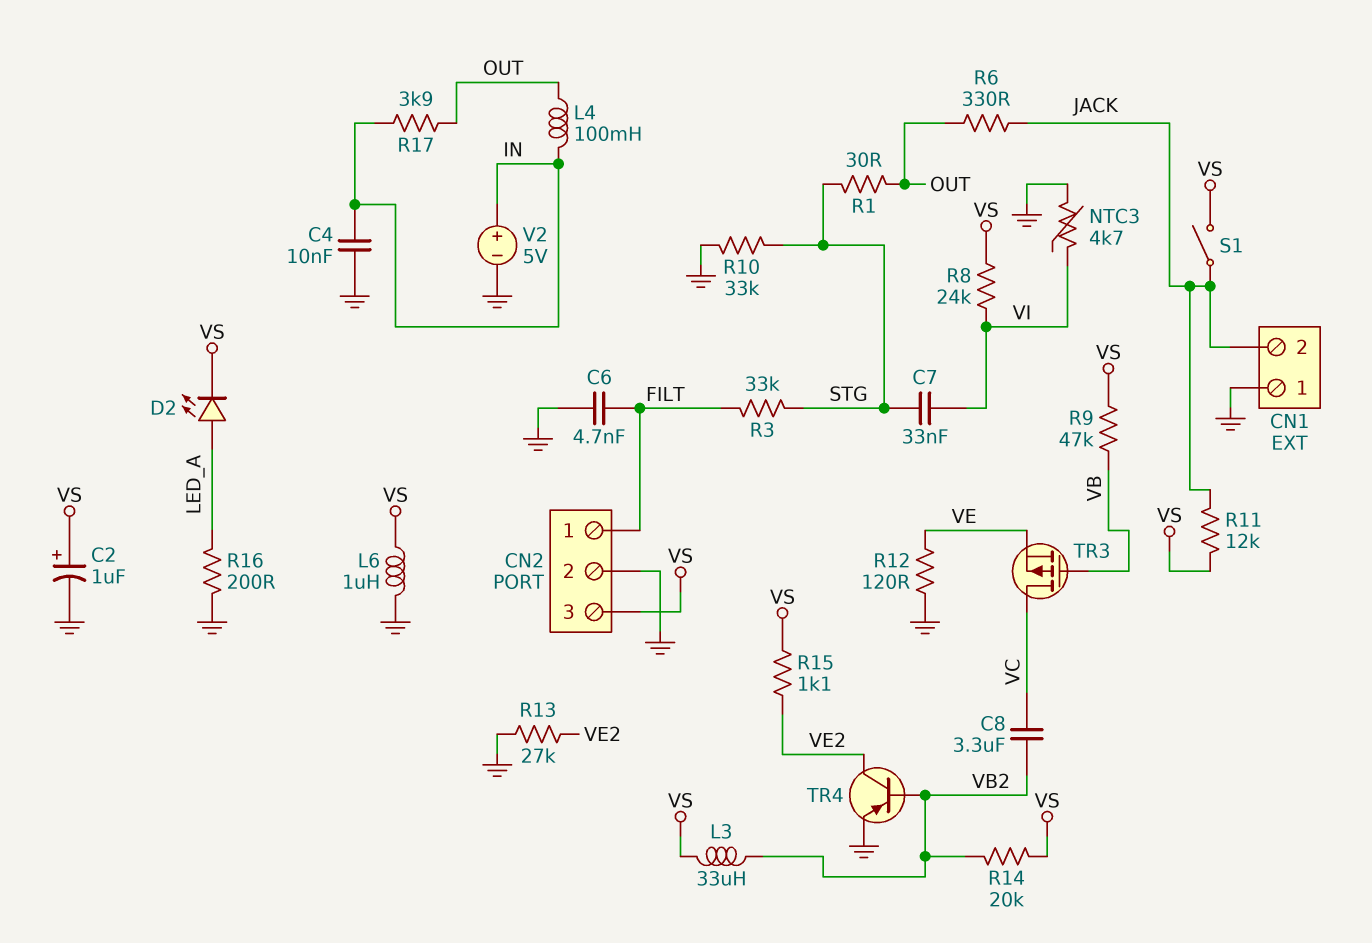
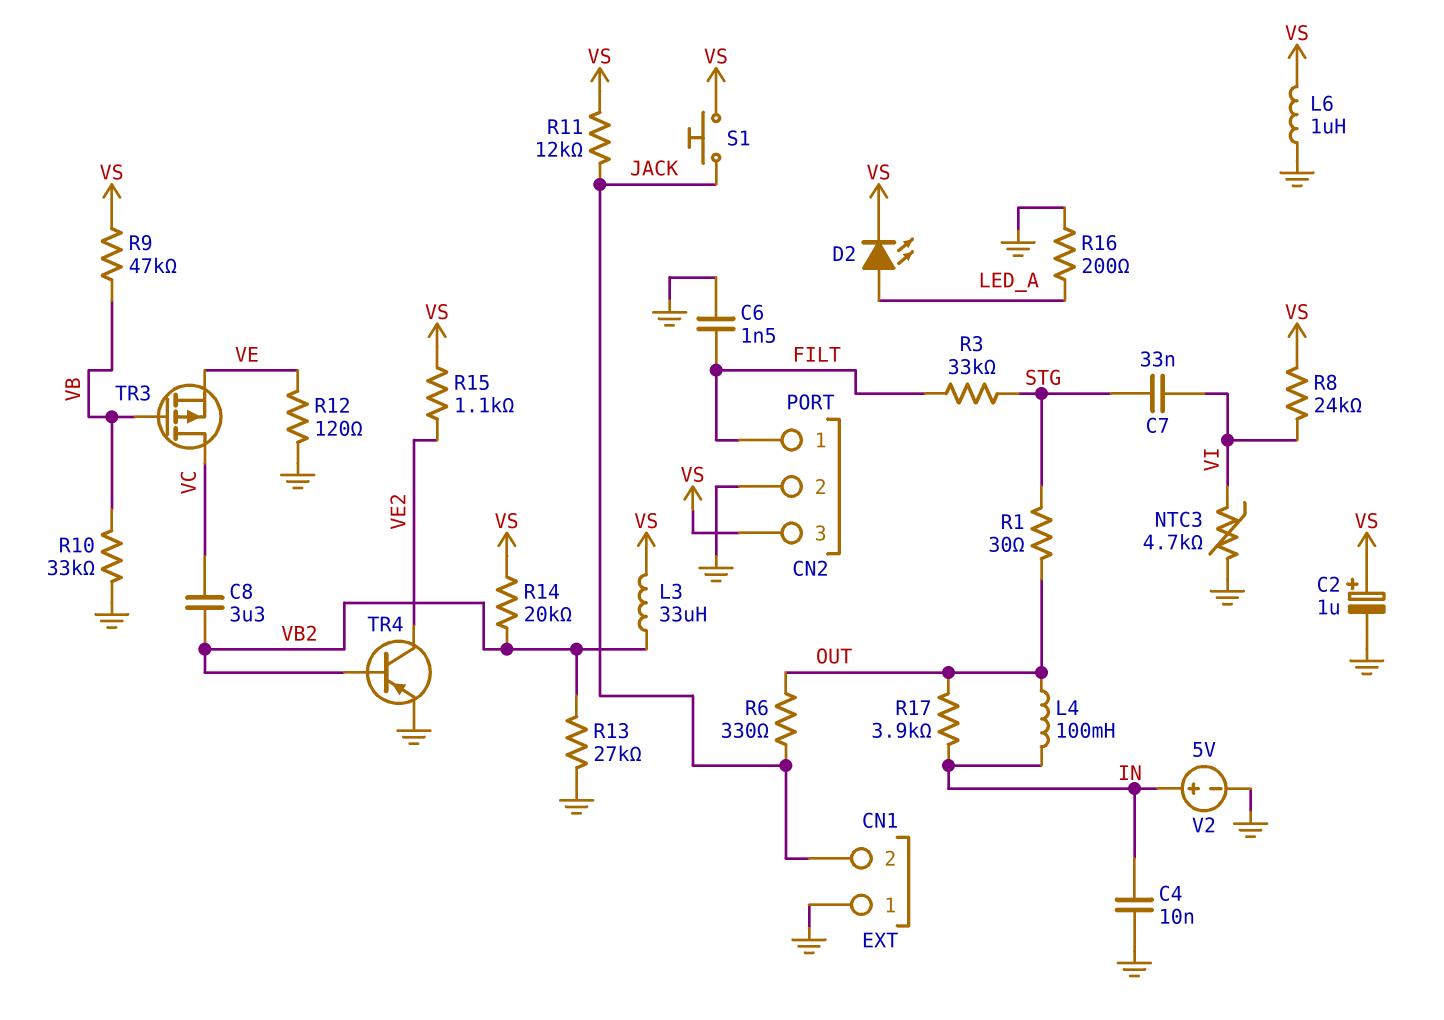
C6: 4.7nF (FILT, GND) -> 1.5nF (FILT, GND)
R10: 33k (GND, STG) -> 33k (GND, VB)
R13: 27k (GND, VE2) -> 27k (GND, VB2)
S1: switch (JACK, VS) -> button (JACK, VS)

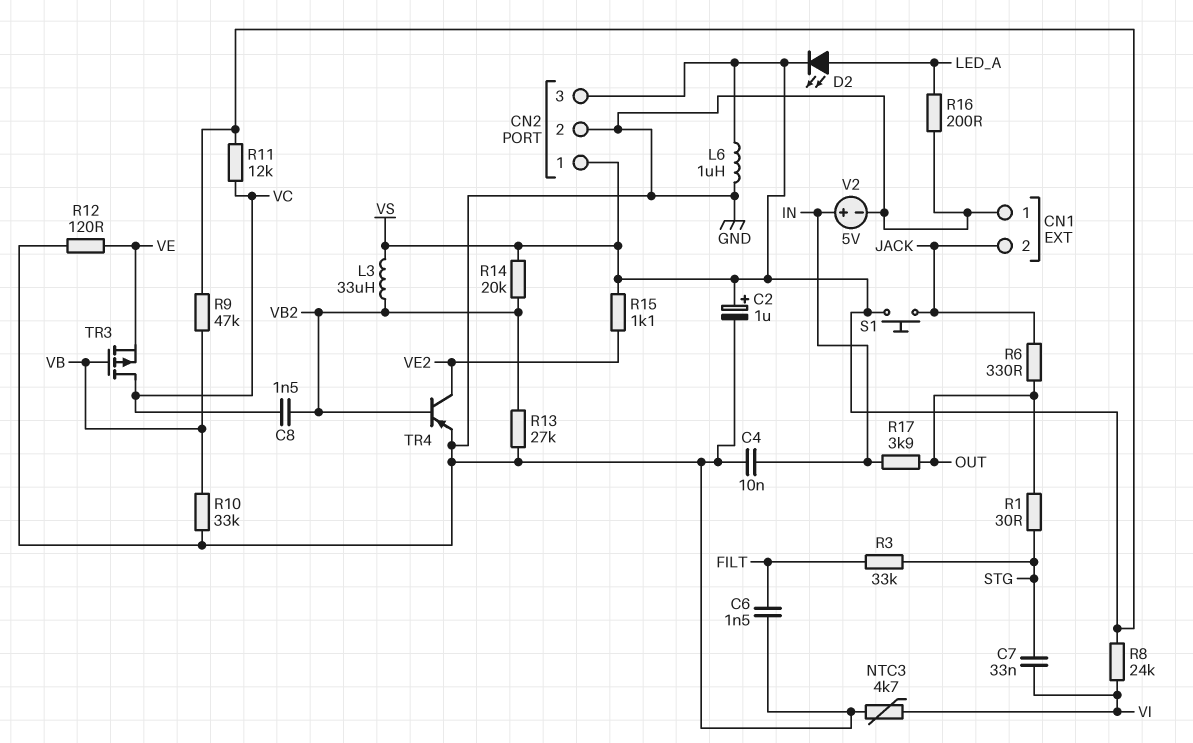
C8: 3.3uF (VB2, VC) -> 1.5nF (VB2, VC)
CN2 pin 1: FILT -> VS
L4: 100mH (IN, OUT) -> none
R11: 12k (JACK, VS) -> 12k (VC, VS)

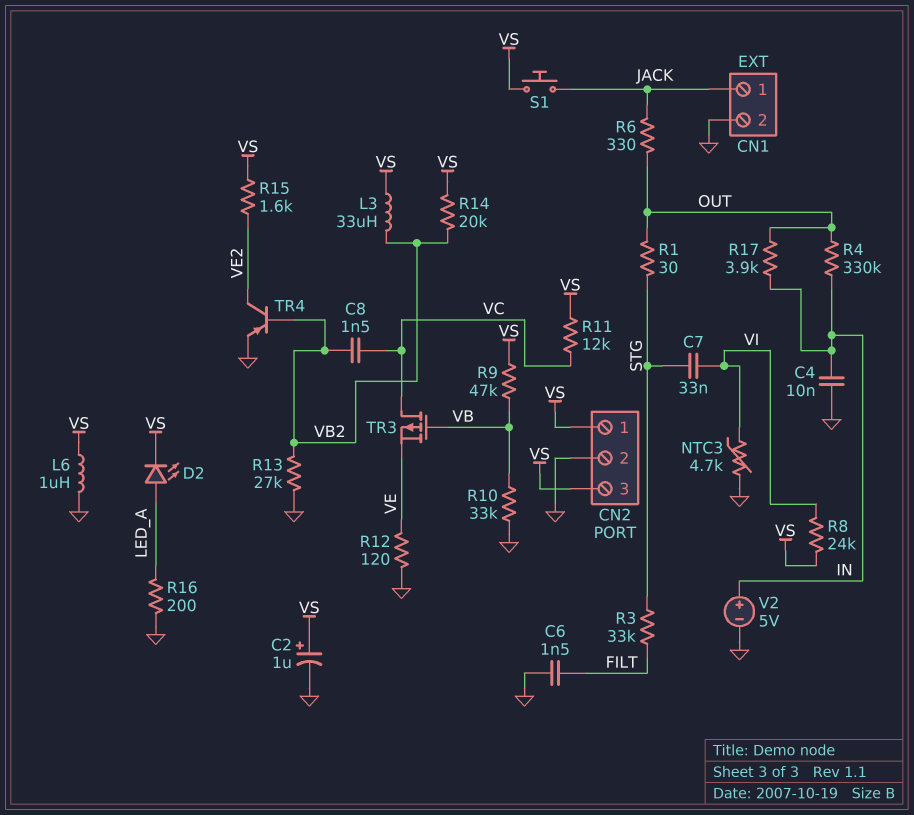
CN1 pin 1: GND -> JACK
CN1 pin 2: JACK -> GND
R4: none -> 330k (IN, OUT)
R15: 1.1k (VE2, VS) -> 1.6k (VE2, VS)

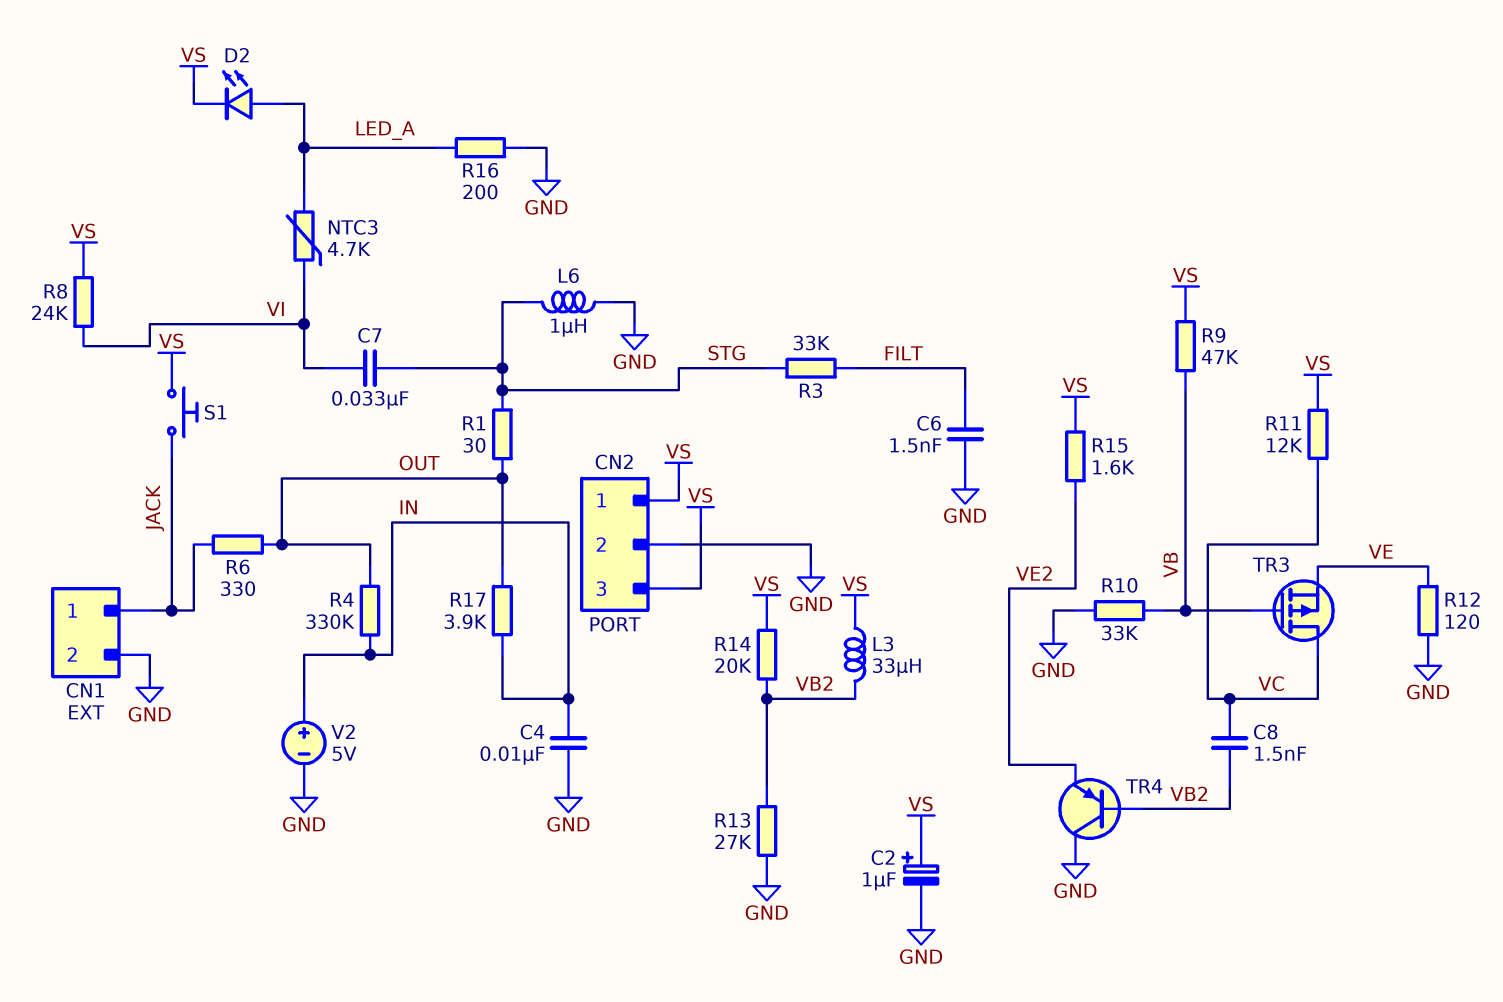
L6: 1uH (GND, VS) -> 1uH (GND, STG)
NTC3: 4.7k (GND, VI) -> 4.7k (LED_A, VI)
TR4: PNP (B VB2, C VE2, E GND) -> PNP (B VB2, C GND, E VE2)

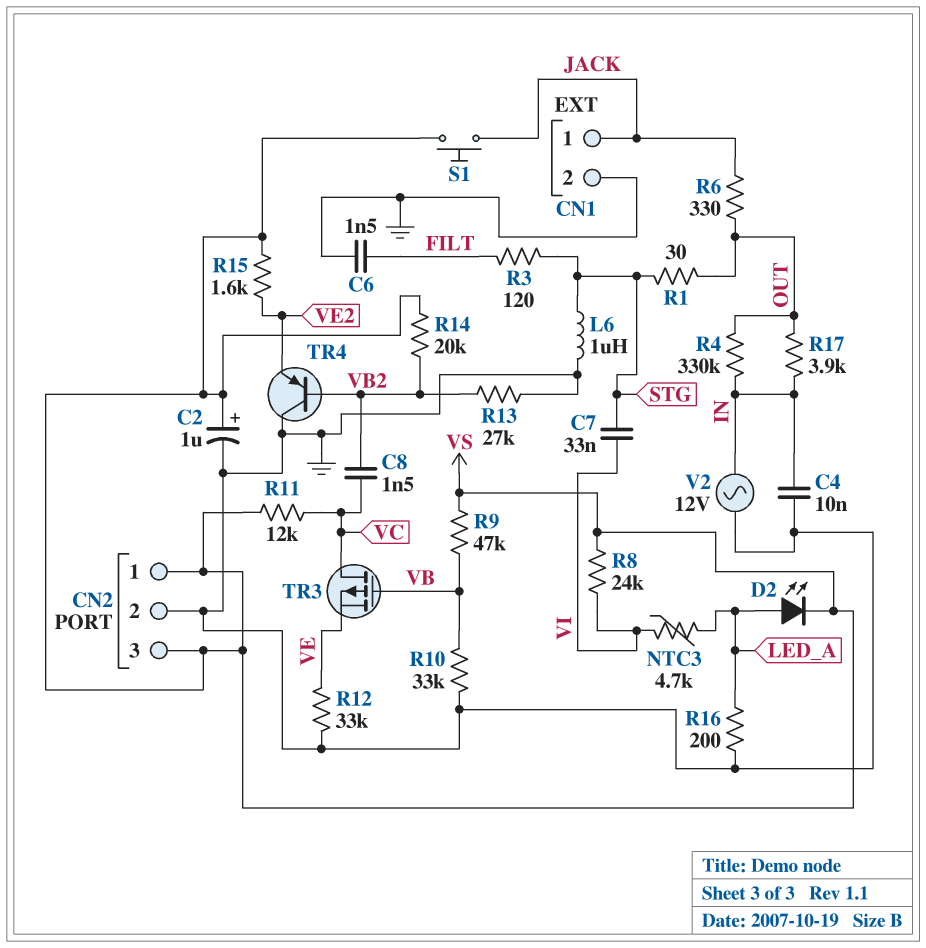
L3: 33uH (VB2, VS) -> none
R3: 33k (FILT, STG) -> 120 (FILT, STG)
R12: 120 (GND, VE) -> 33k (GND, VE)
V2: 5V (plus IN, minus GND) -> AC 12V (GND, IN)

